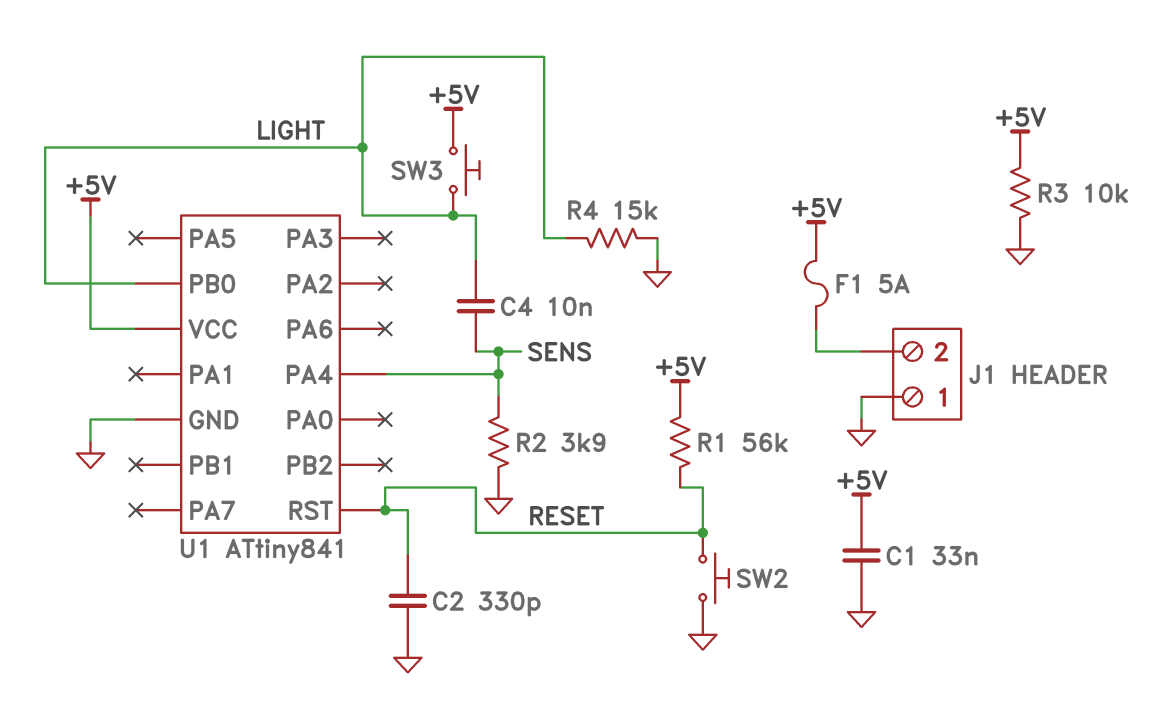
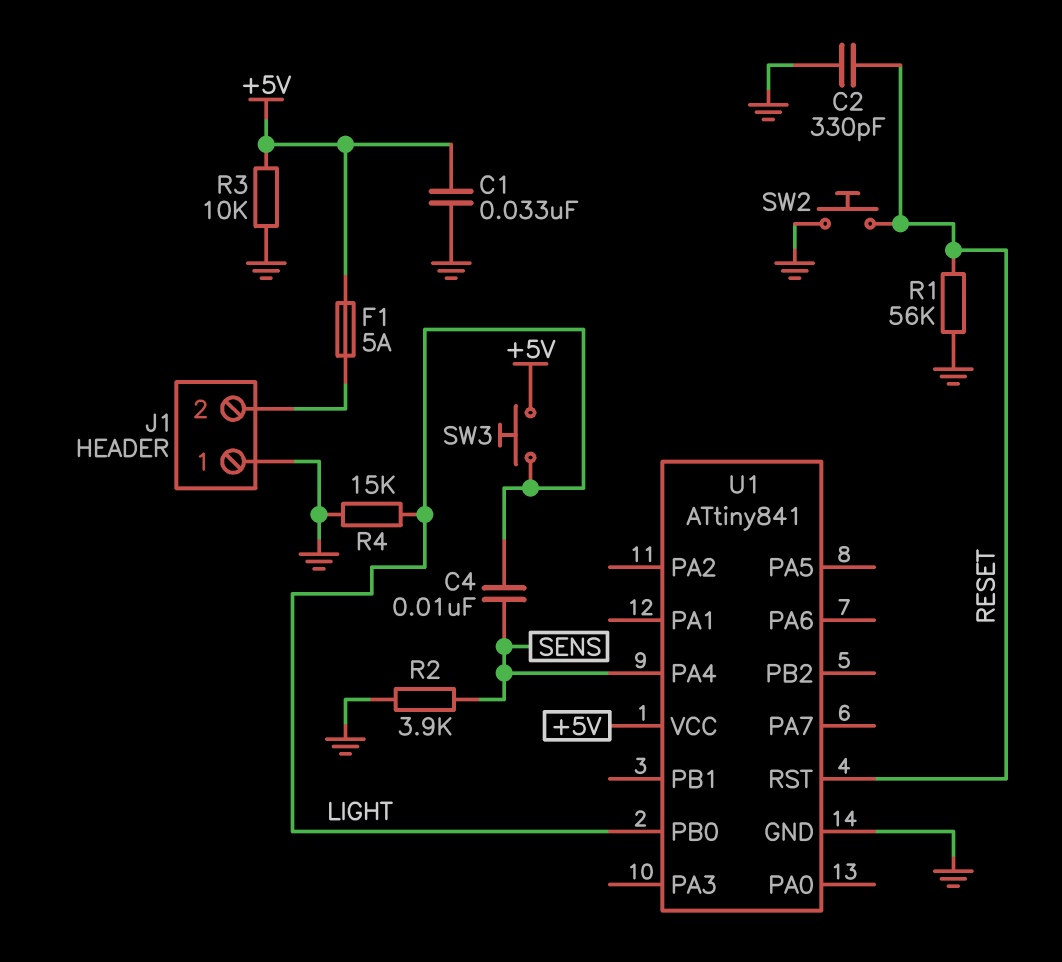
R1: 56k (+5V, RESET) -> 56k (GND, RESET)

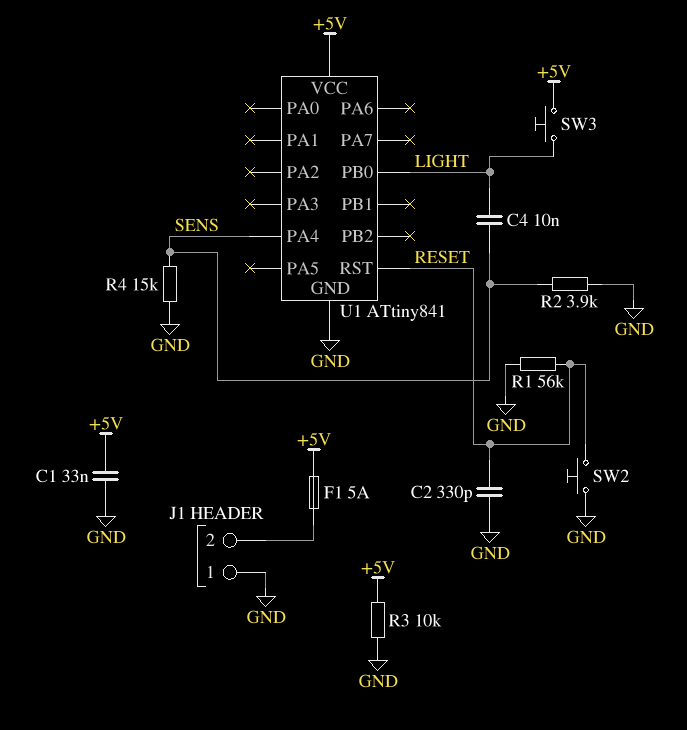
R4: 15k (GND, LIGHT) -> 15k (GND, SENS)

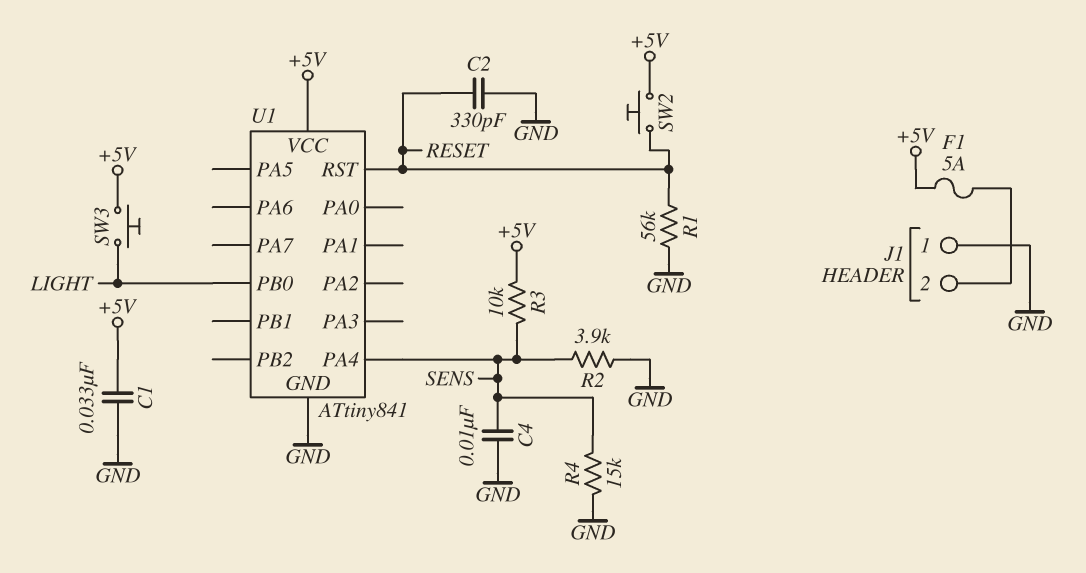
C4: 10nF (LIGHT, SENS) -> 10nF (GND, SENS)
R3: 10k (+5V, GND) -> 10k (+5V, SENS)
SW2: button (GND, RESET) -> button (+5V, RESET)

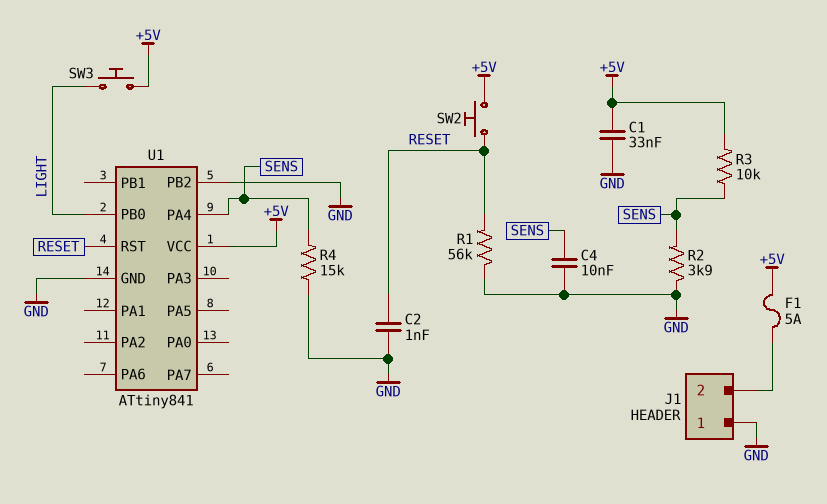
C2: 330pF (GND, RESET) -> 1nF (GND, RESET)
U1 pin PB2: none -> GND

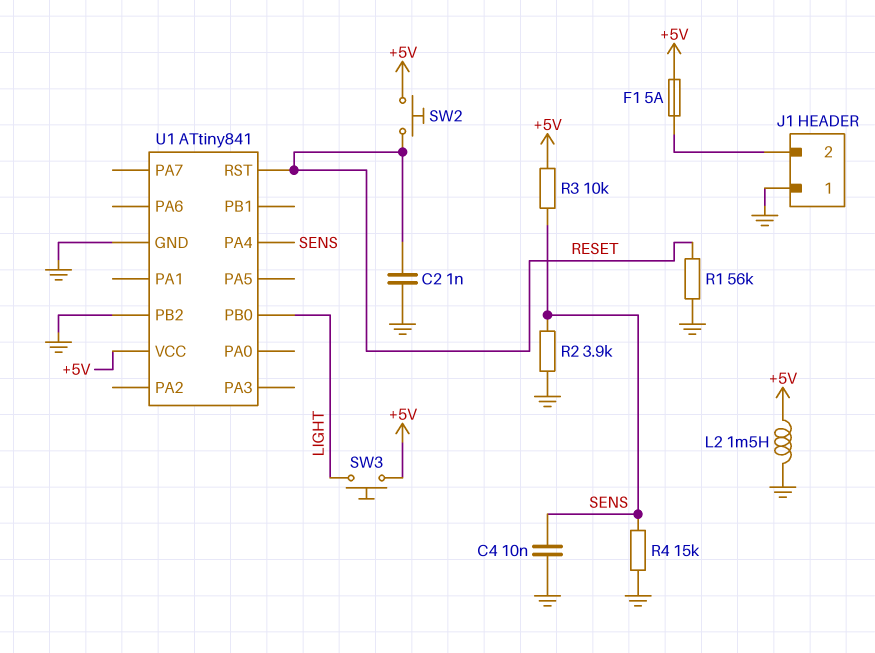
C1: 33nF (+5V, GND) -> none
L2: none -> 1.5mH (+5V, GND)

